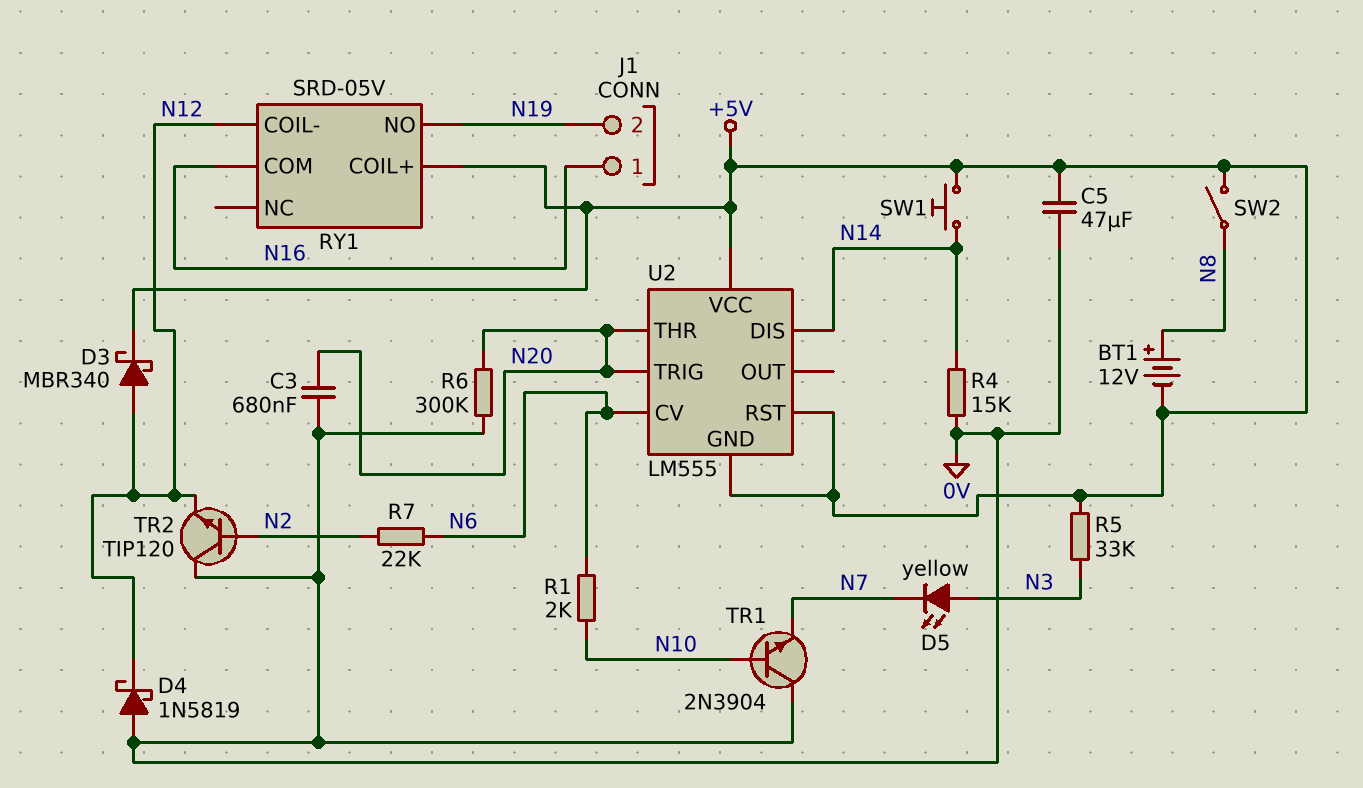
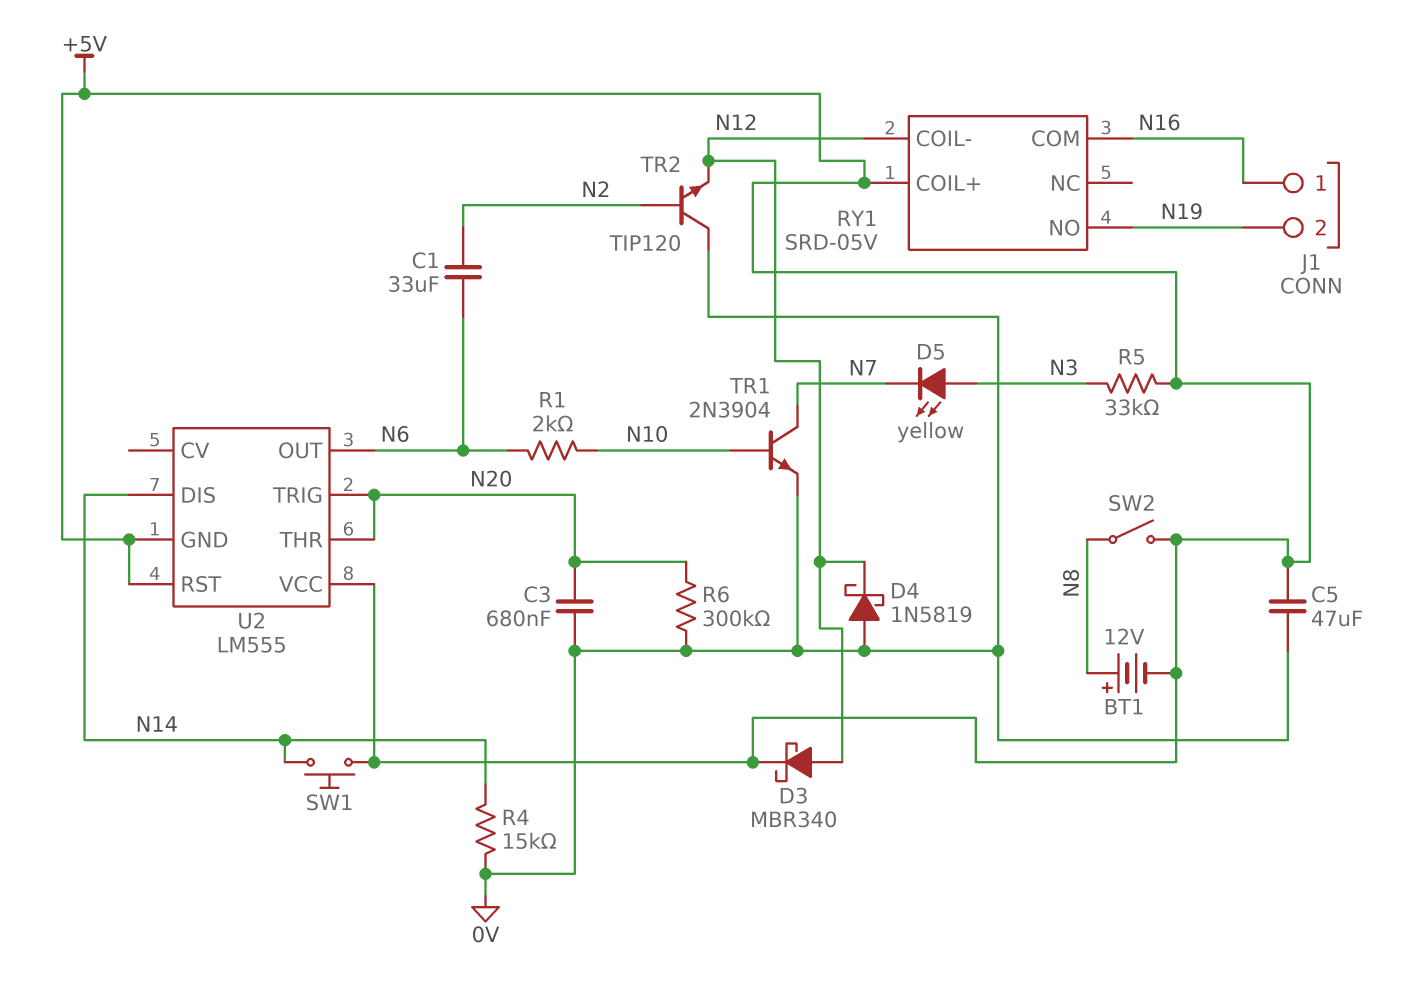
C1: none -> 33uF (N2, N6)
R7: 22k (N2, N6) -> none
TR1: NPN 2N3904 (B N10, C 0V, E N7) -> NPN 2N3904 (B N10, C N7, E 0V)
U2 pin CV: N6 -> none
U2 pin OUT: none -> N6

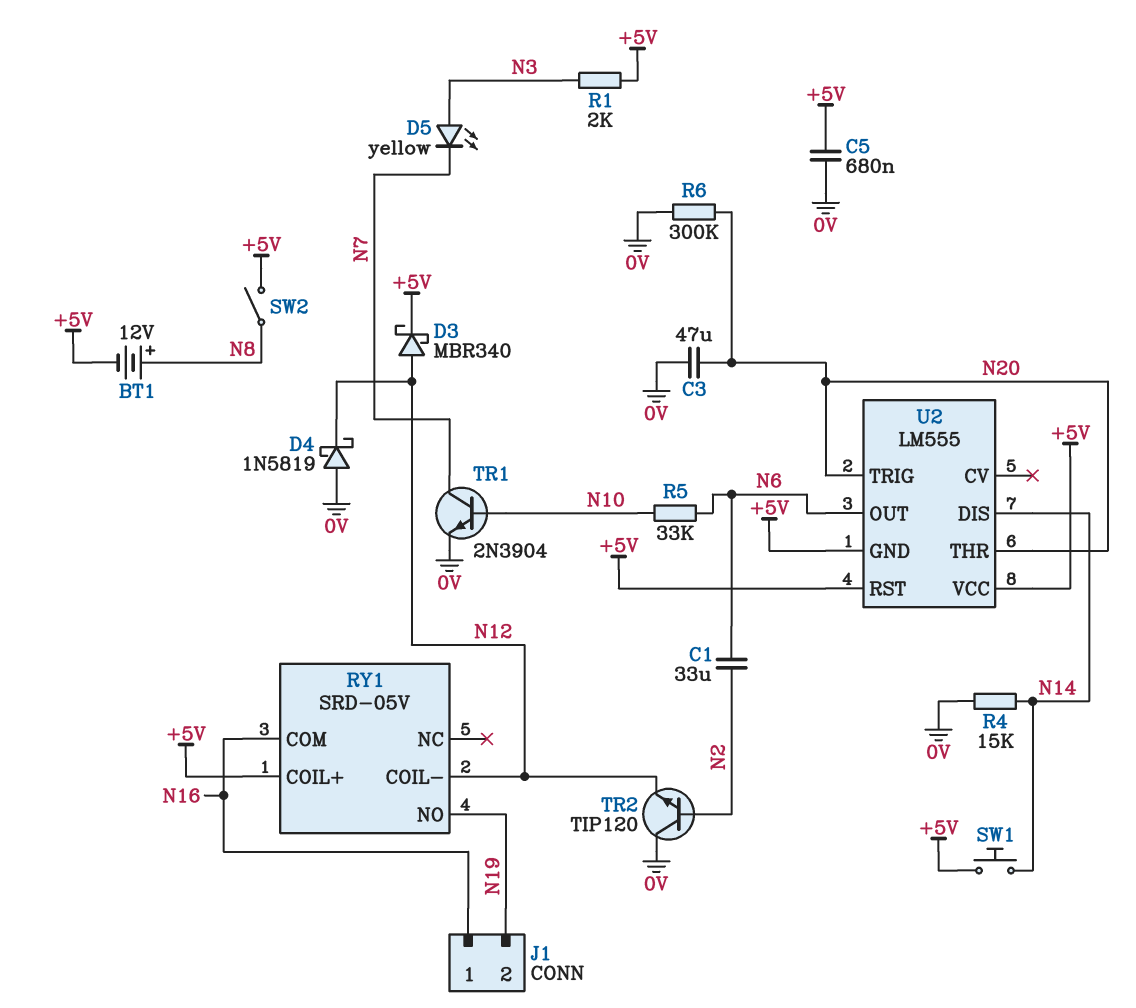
C3: 680nF (0V, N20) -> 47uF (0V, N20)
C5: 47uF (+5V, 0V) -> 680nF (+5V, 0V)
R1: 2k (N6, N10) -> 2k (+5V, N3)
R5: 33k (+5V, N3) -> 33k (N6, N10)

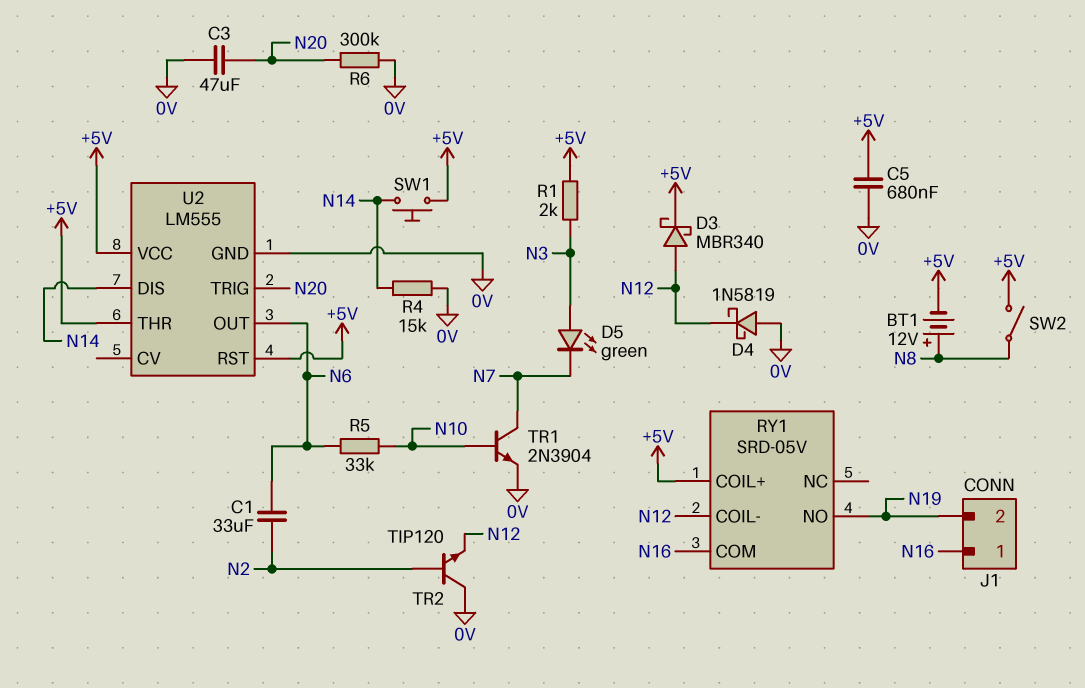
D5: LED yellow (A N3, K N7) -> LED green (A N3, K N7)
U2 pin GND: +5V -> 0V
U2 pin THR: N20 -> +5V

